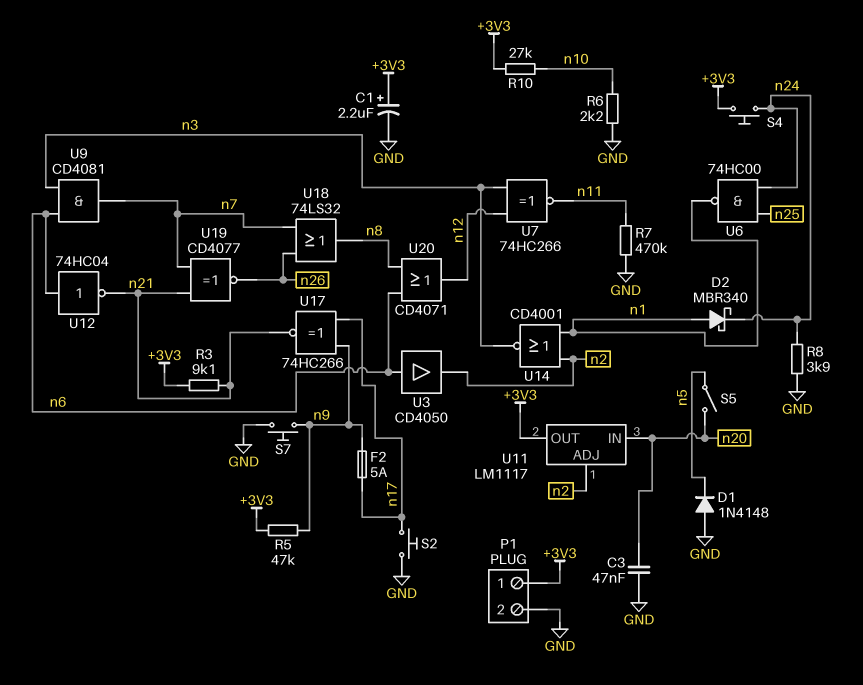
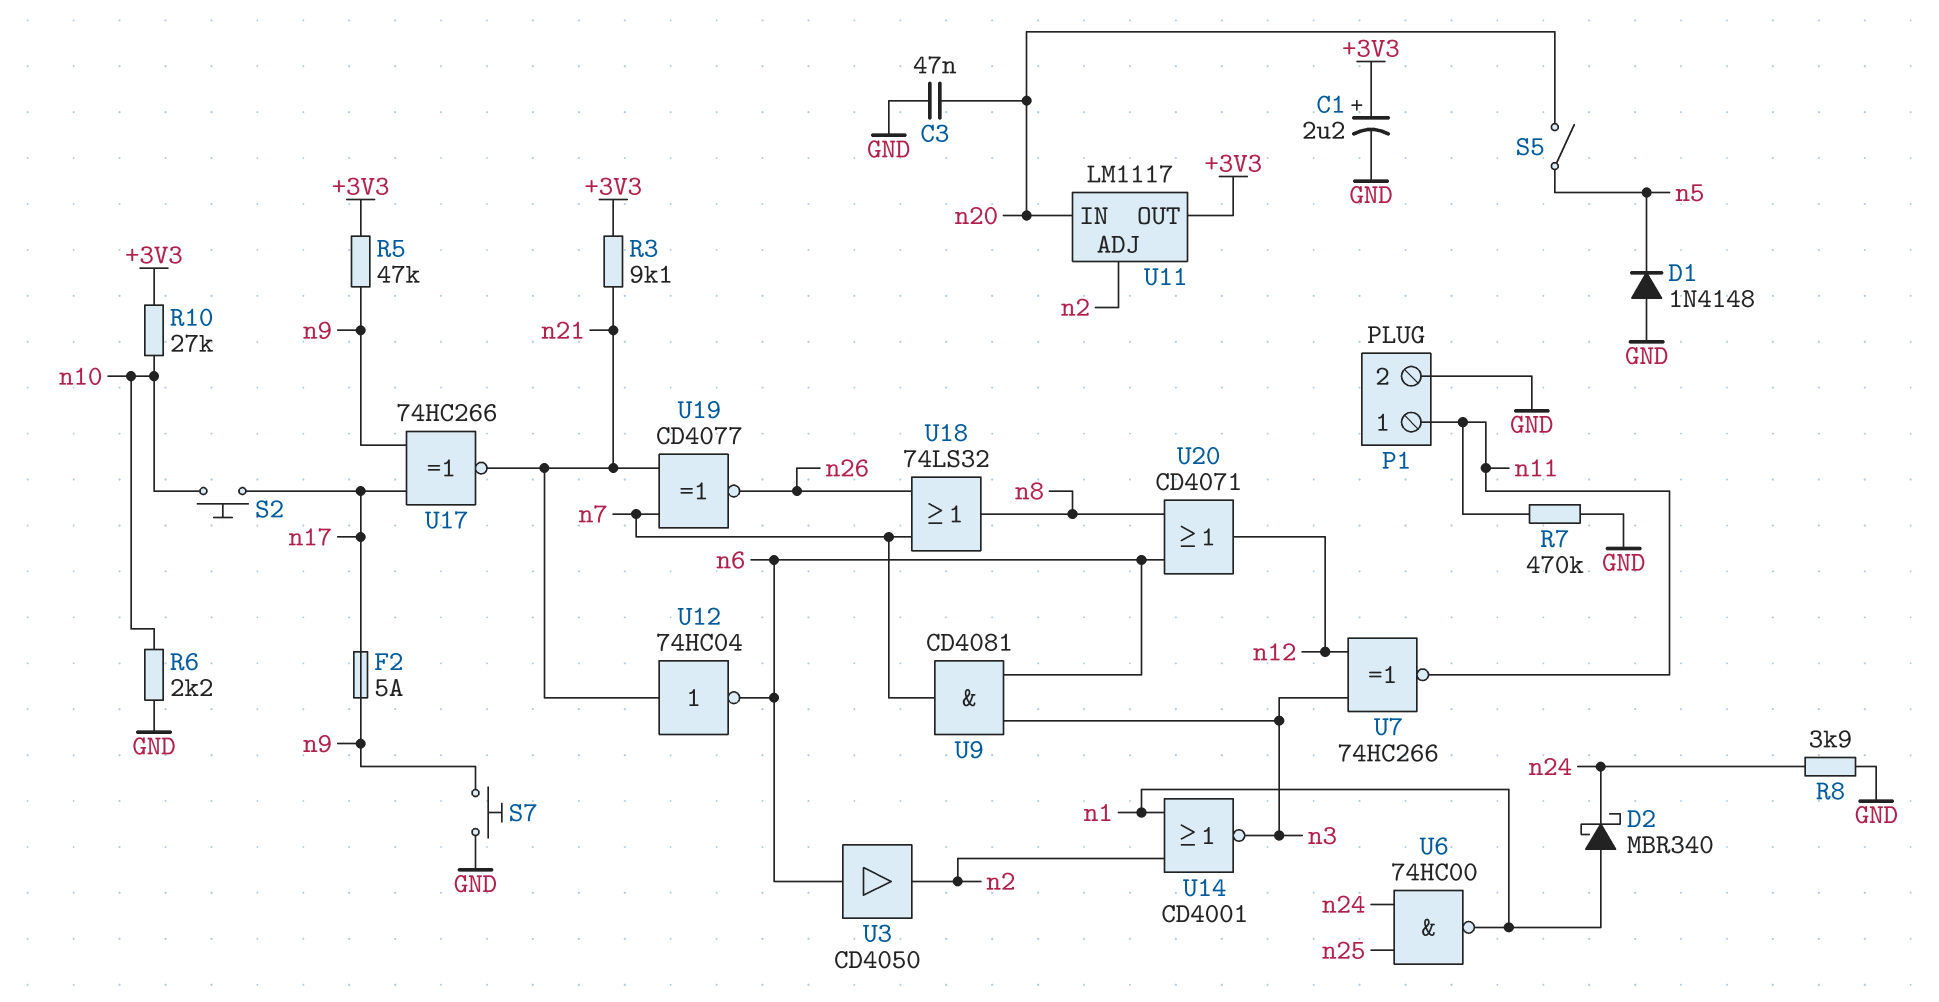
P1 pin 1: +3V3 -> n11
S2: button (GND, n17) -> button (n10, n17)
S4: button (+3V3, n24) -> none
U12: NOT 74HC04 (in n6, out n21) -> NOT 74HC04 (in n21, out n6)

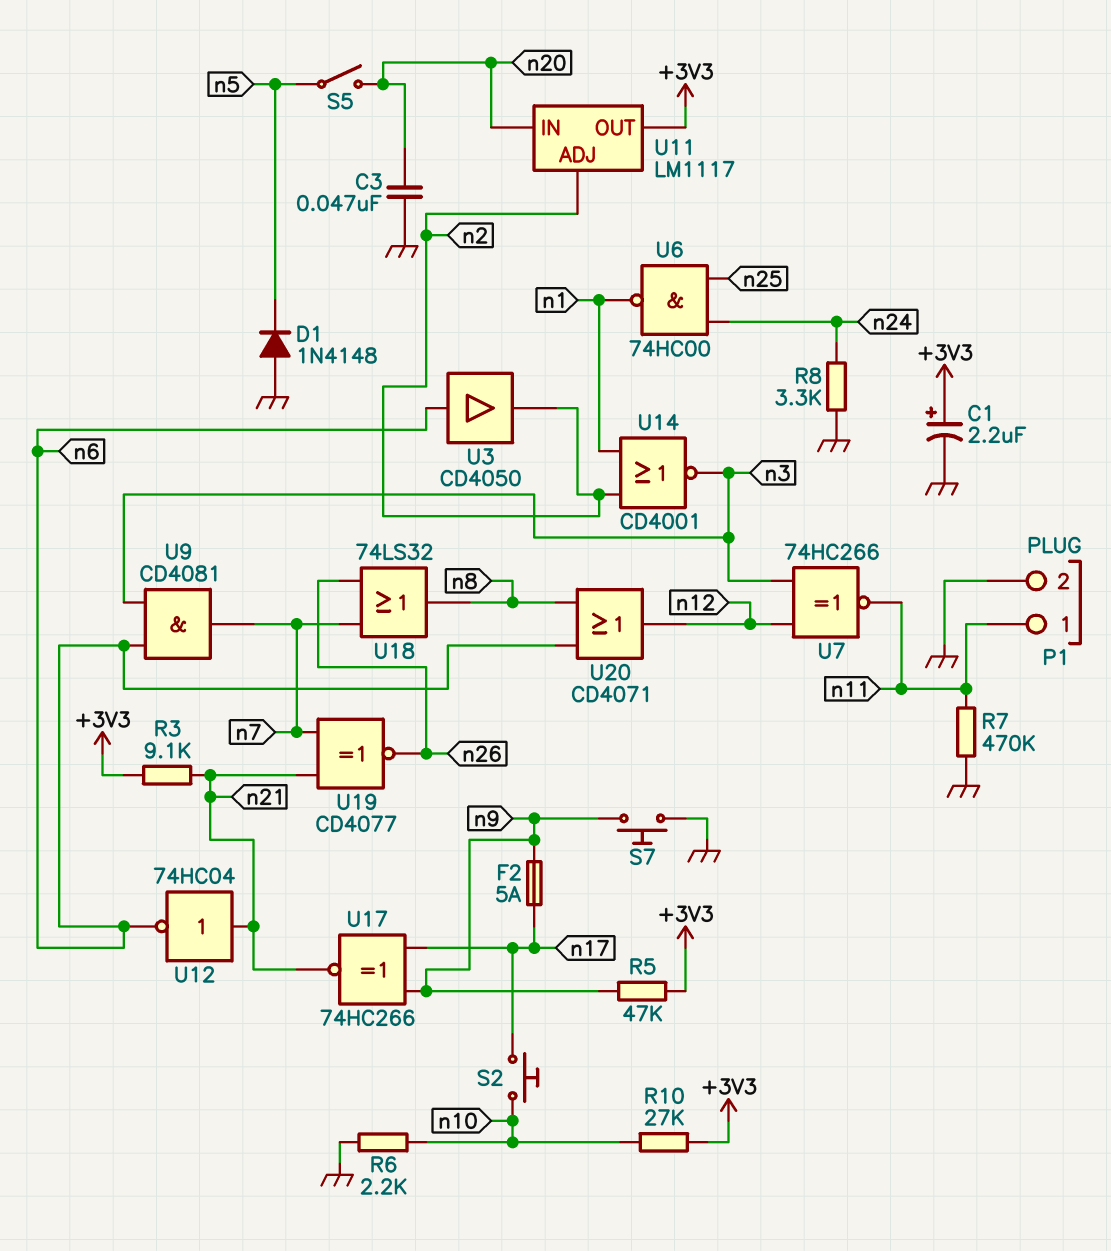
D2: schottky MBR340 (A n1, K n24) -> none
R8: 3.9k (GND, n24) -> 3.3k (GND, n24)

